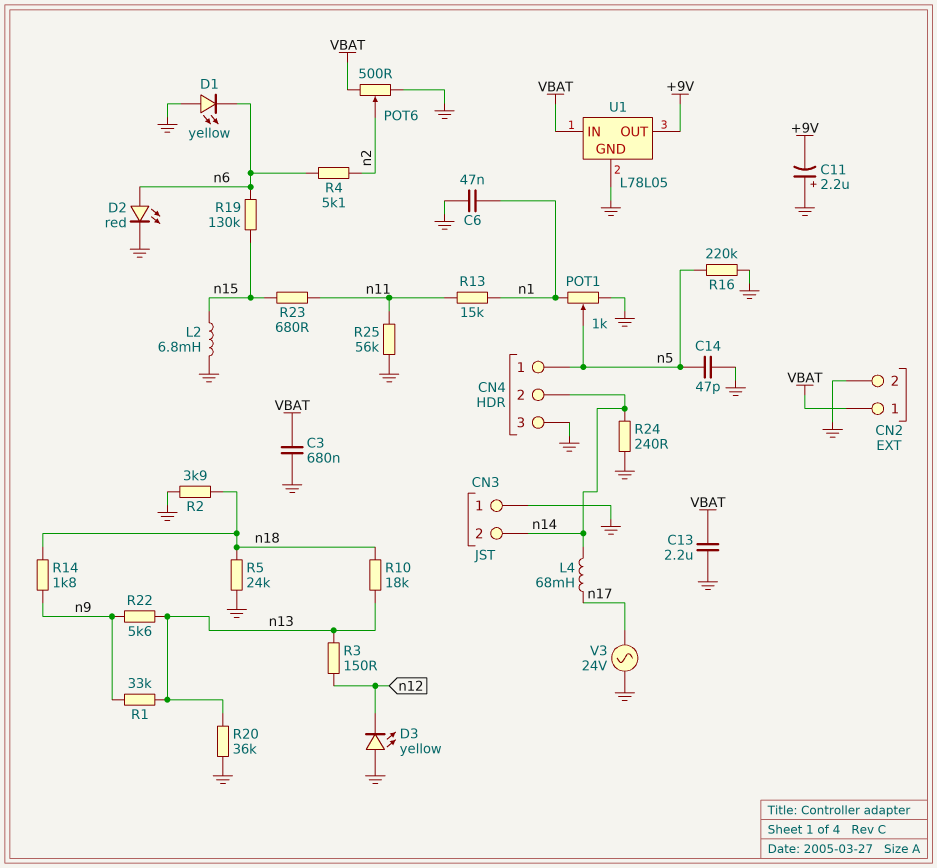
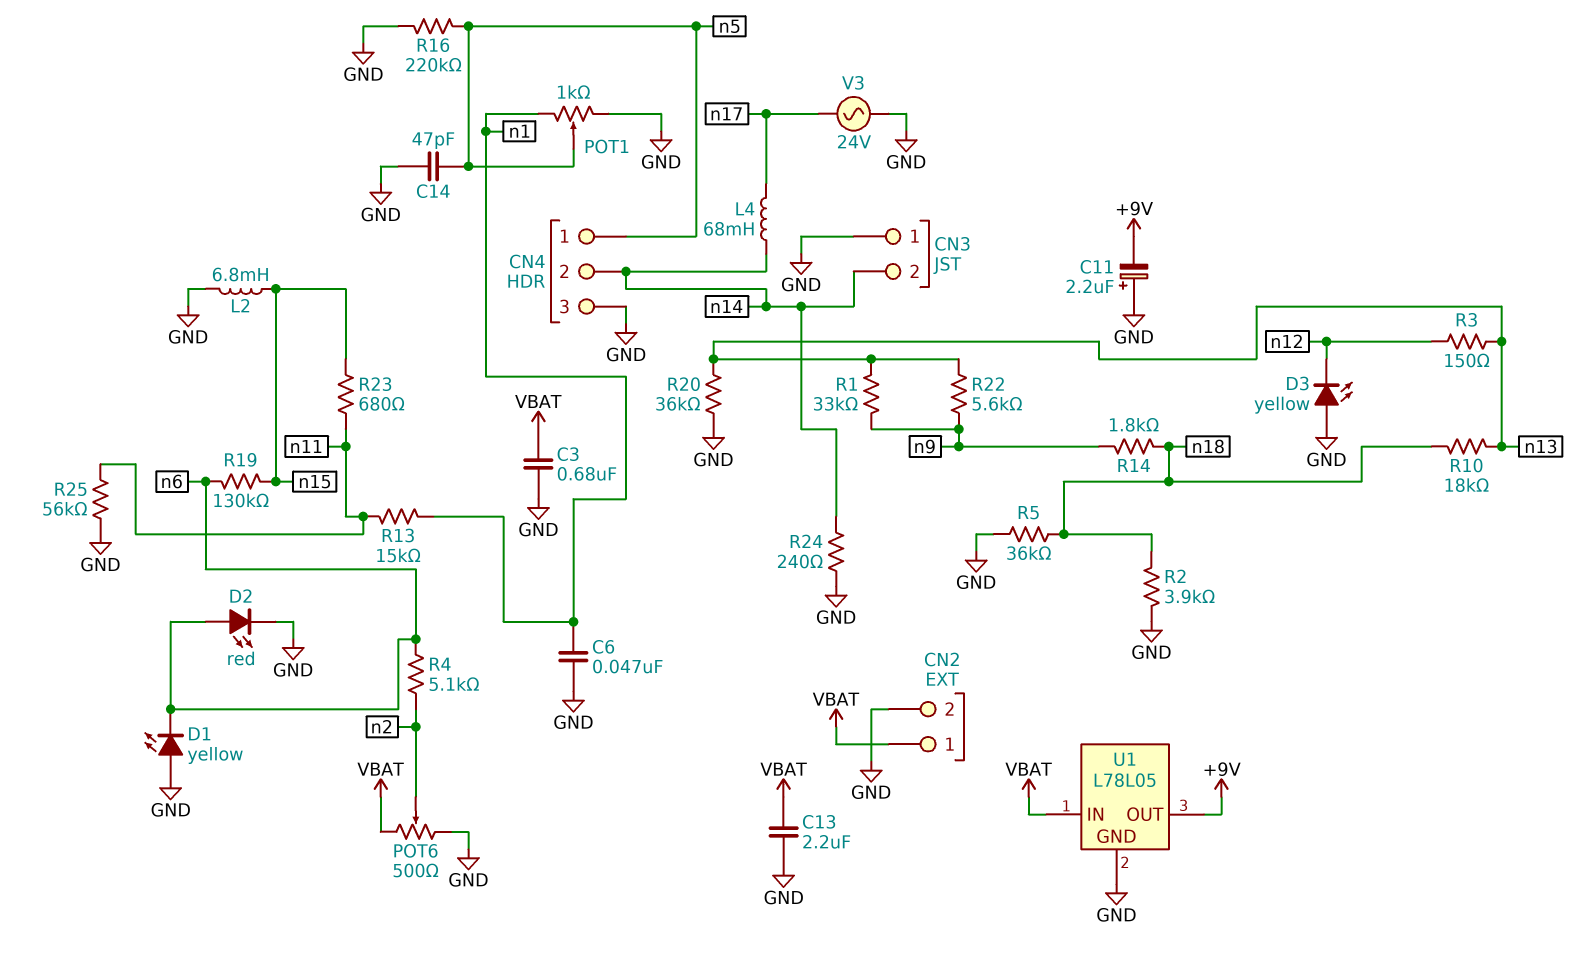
R5: 24k (GND, n18) -> 36k (GND, n18)

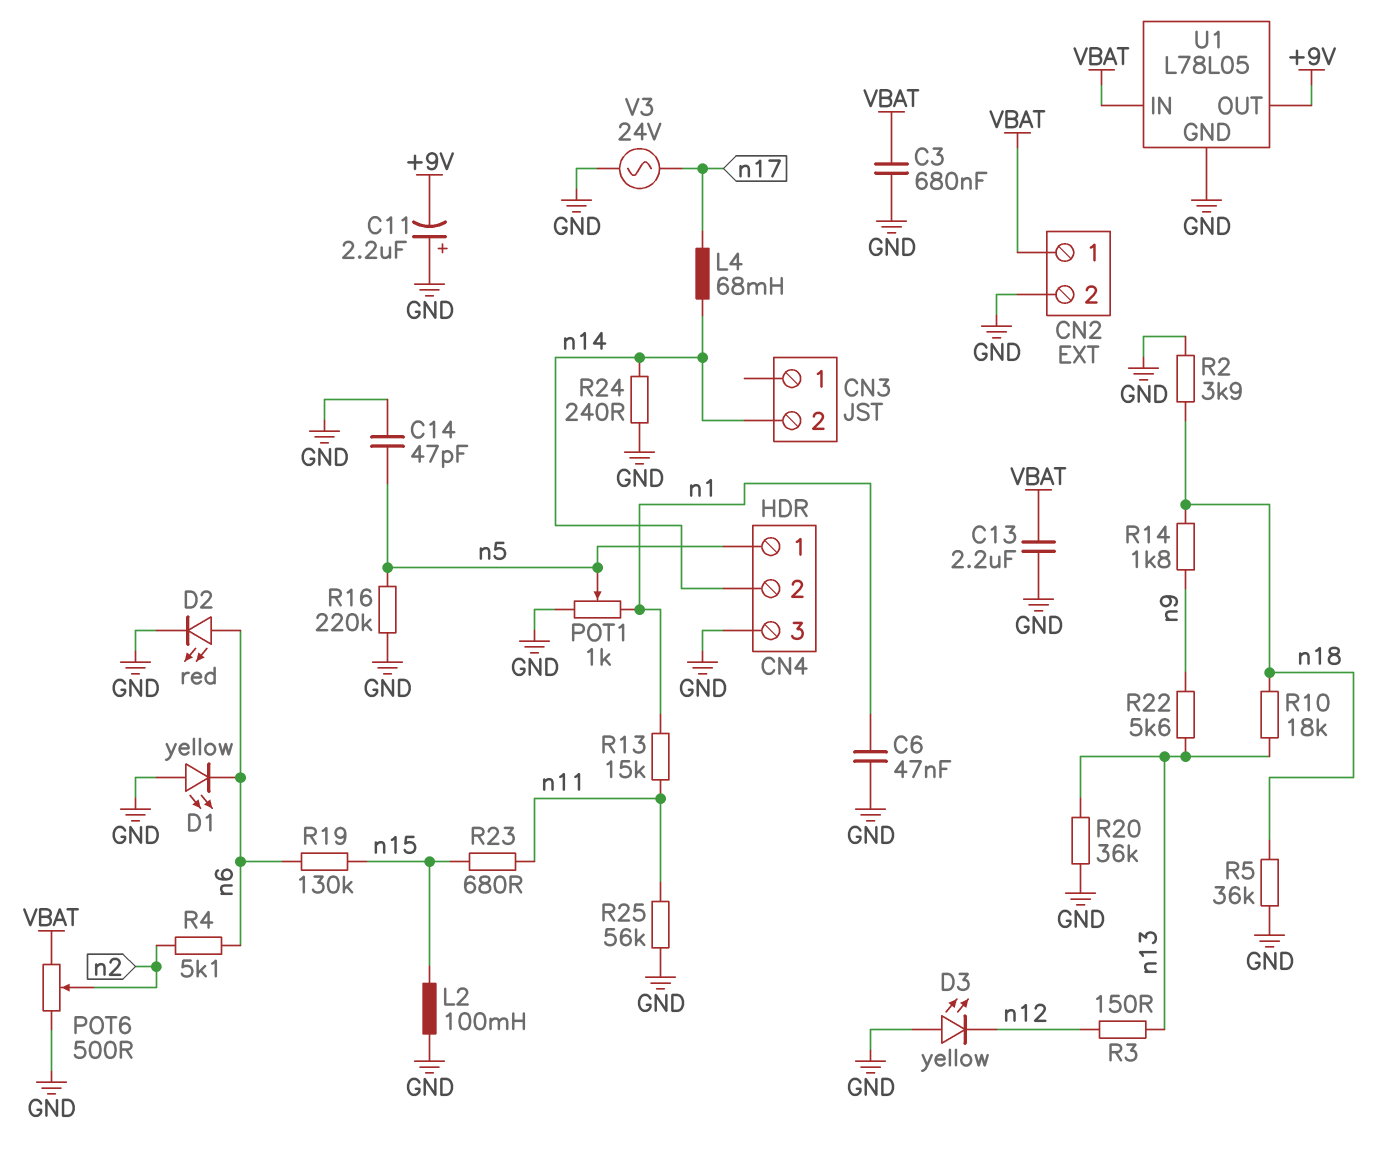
CN3 pin 1: GND -> none
L2: 6.8mH (GND, n15) -> 100mH (GND, n15)
R1: 33k (n9, n13) -> none

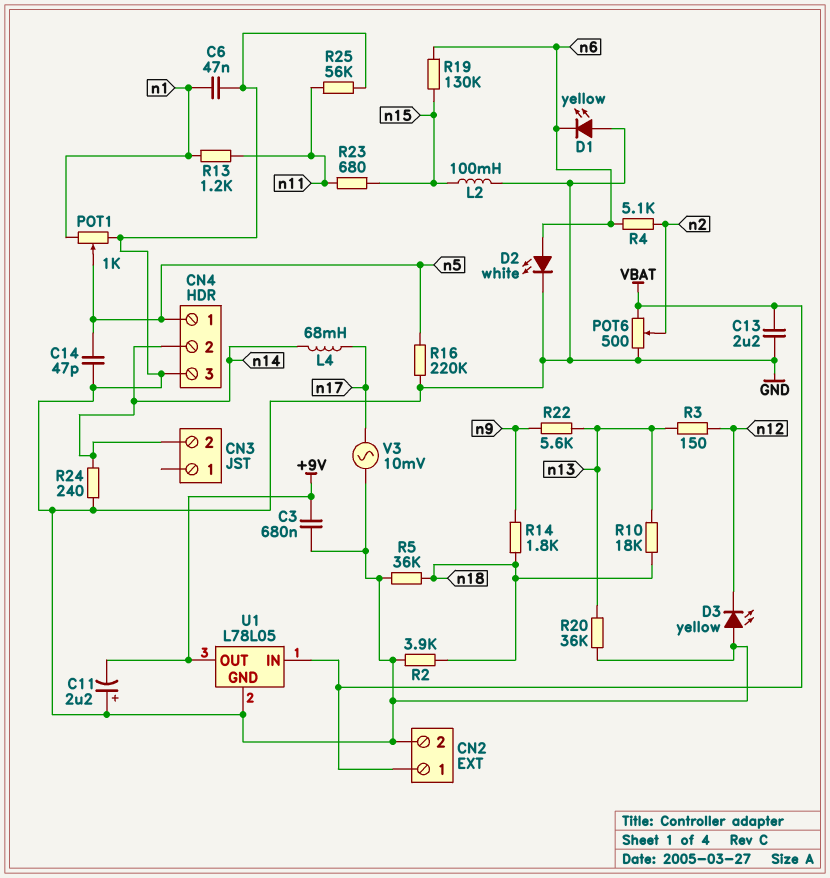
C3: 680nF (GND, VBAT) -> 680nF (+9V, GND)
D2: LED red (A n6, K GND) -> LED white (A n6, K GND)
R13: 15k (n1, n11) -> 1.2k (n1, n11)
V3: AC 24V (GND, n17) -> AC 10mV (GND, n17)

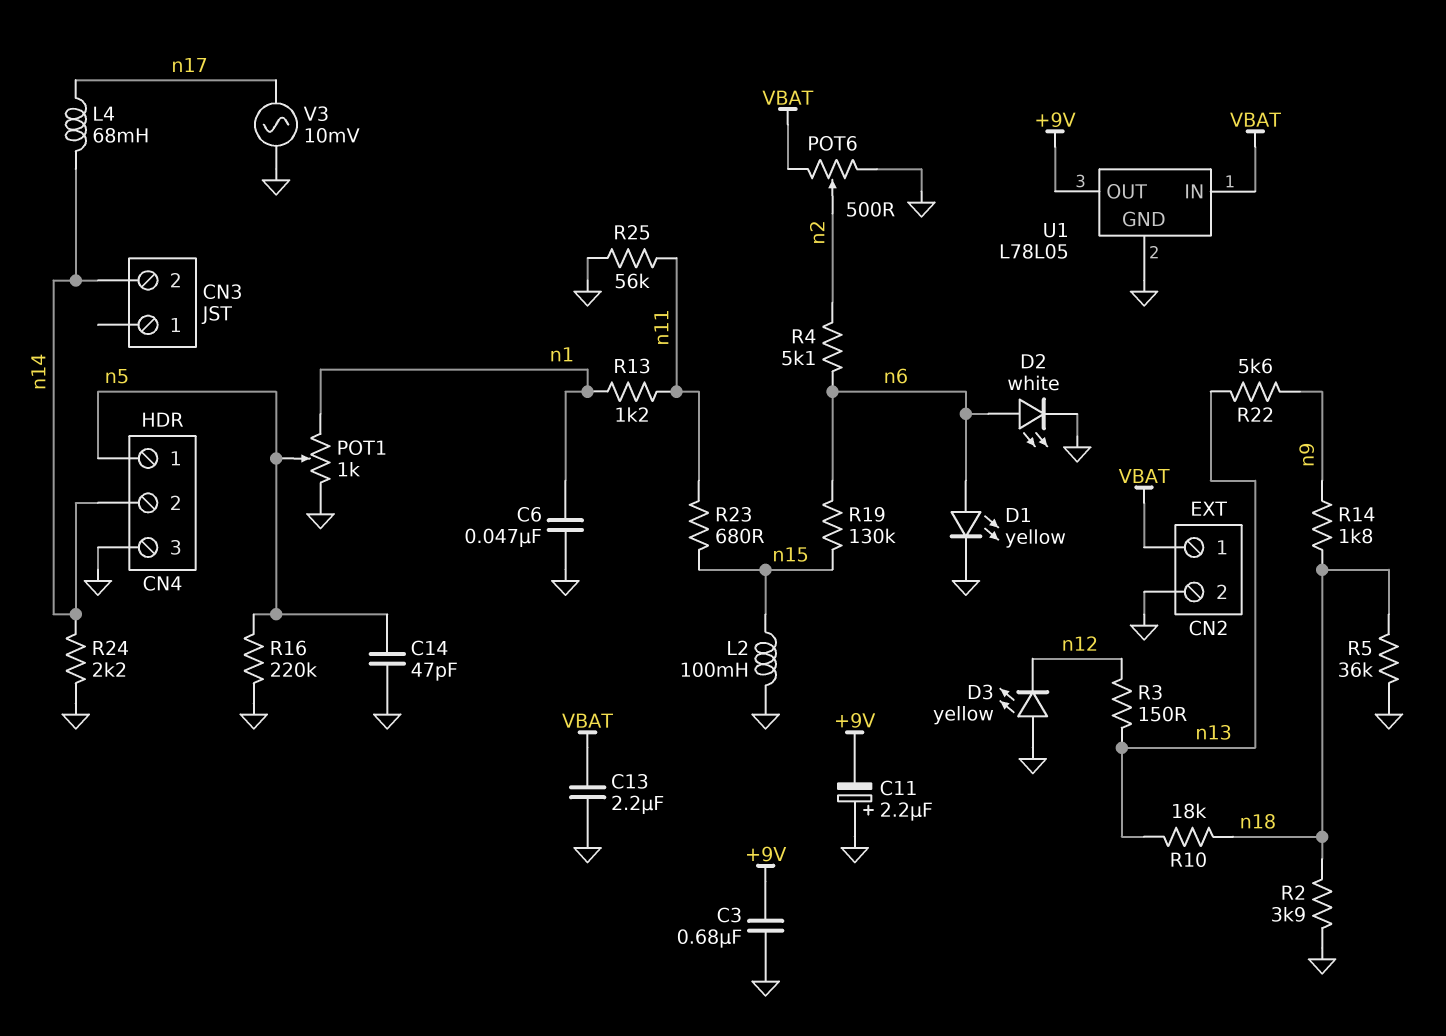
D1: LED yellow (A GND, K n6) -> LED yellow (A n6, K GND)
R20: 36k (GND, n13) -> none
R24: 240 (GND, n14) -> 2.2k (GND, n14)

